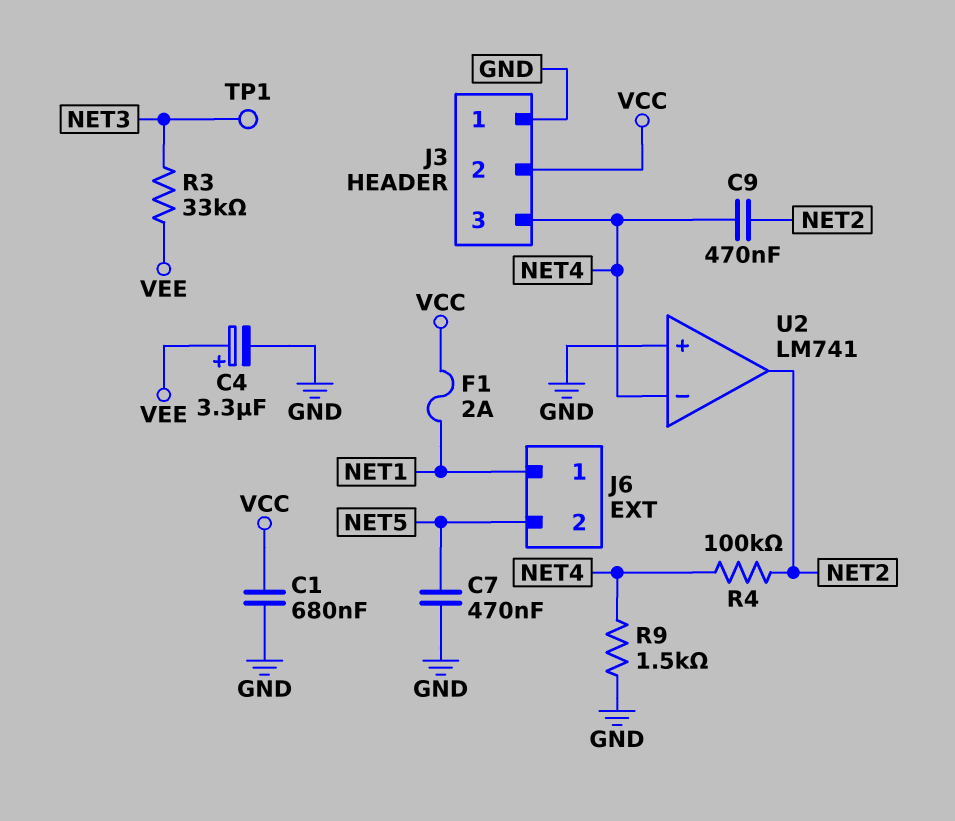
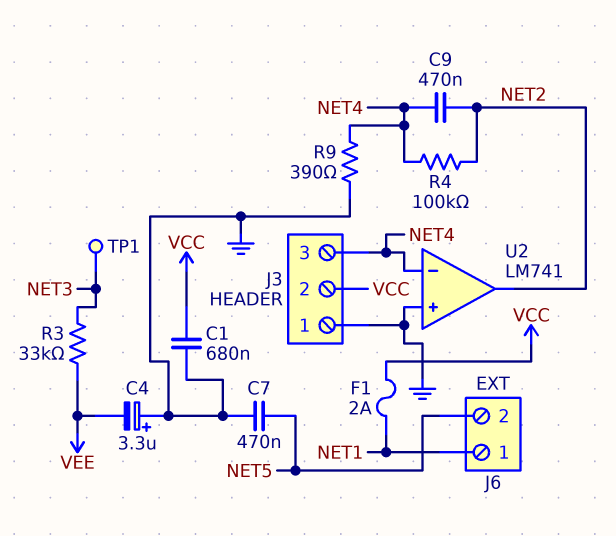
C4: 3.3uF (plus VEE, minus GND) -> 3.3uF (plus GND, minus VEE)
R9: 1.5k (GND, NET4) -> 390 (GND, NET4)

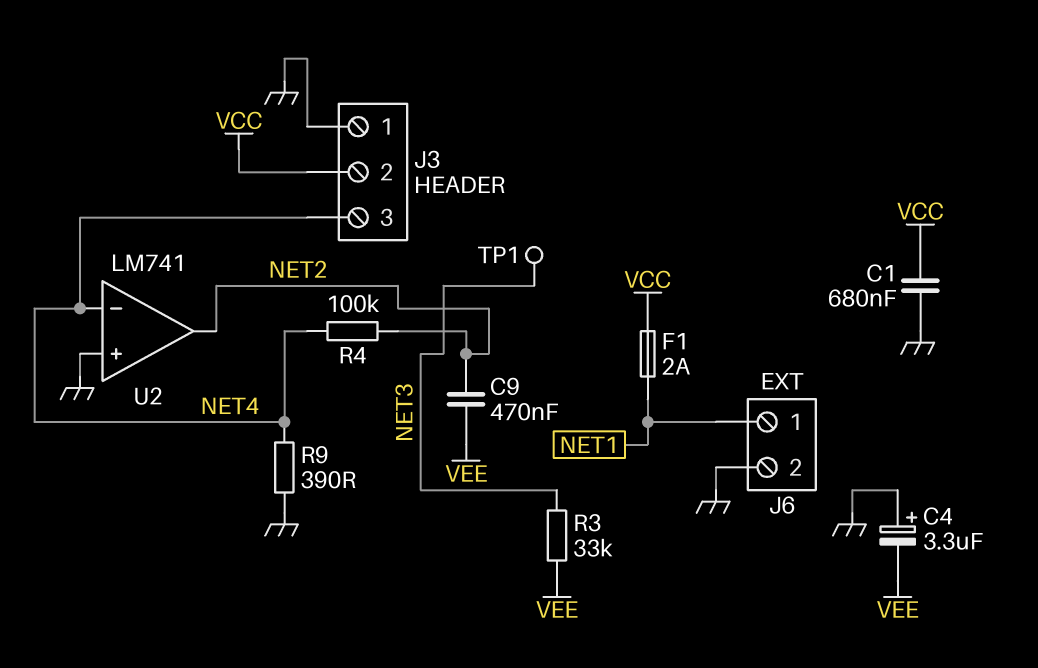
C7: 470nF (GND, NET5) -> none
C9: 470nF (NET2, NET4) -> 470nF (NET2, VEE)
J6 pin 2: NET5 -> GND

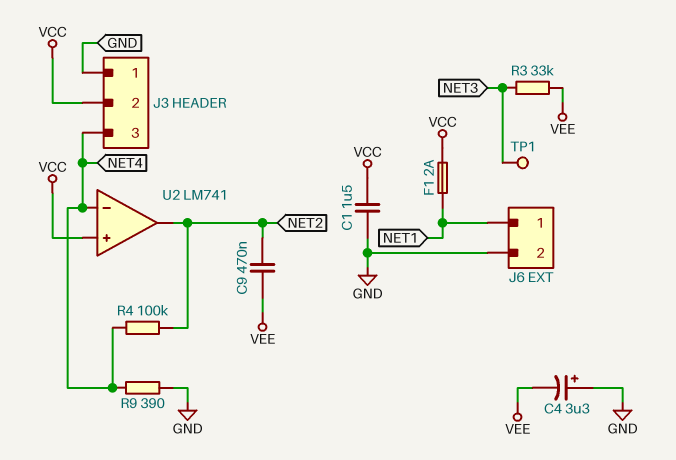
C1: 680nF (GND, VCC) -> 1.5uF (GND, VCC)
U2 pin in+: GND -> VCC

